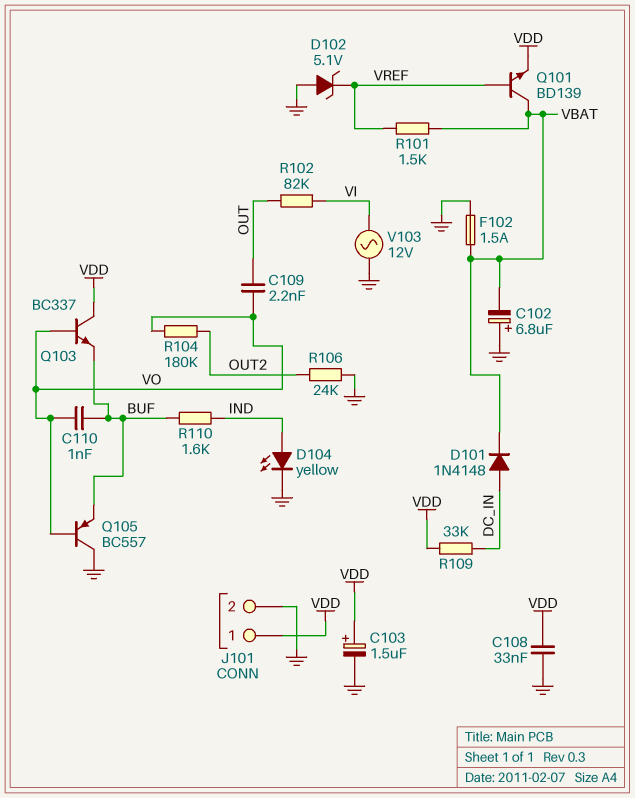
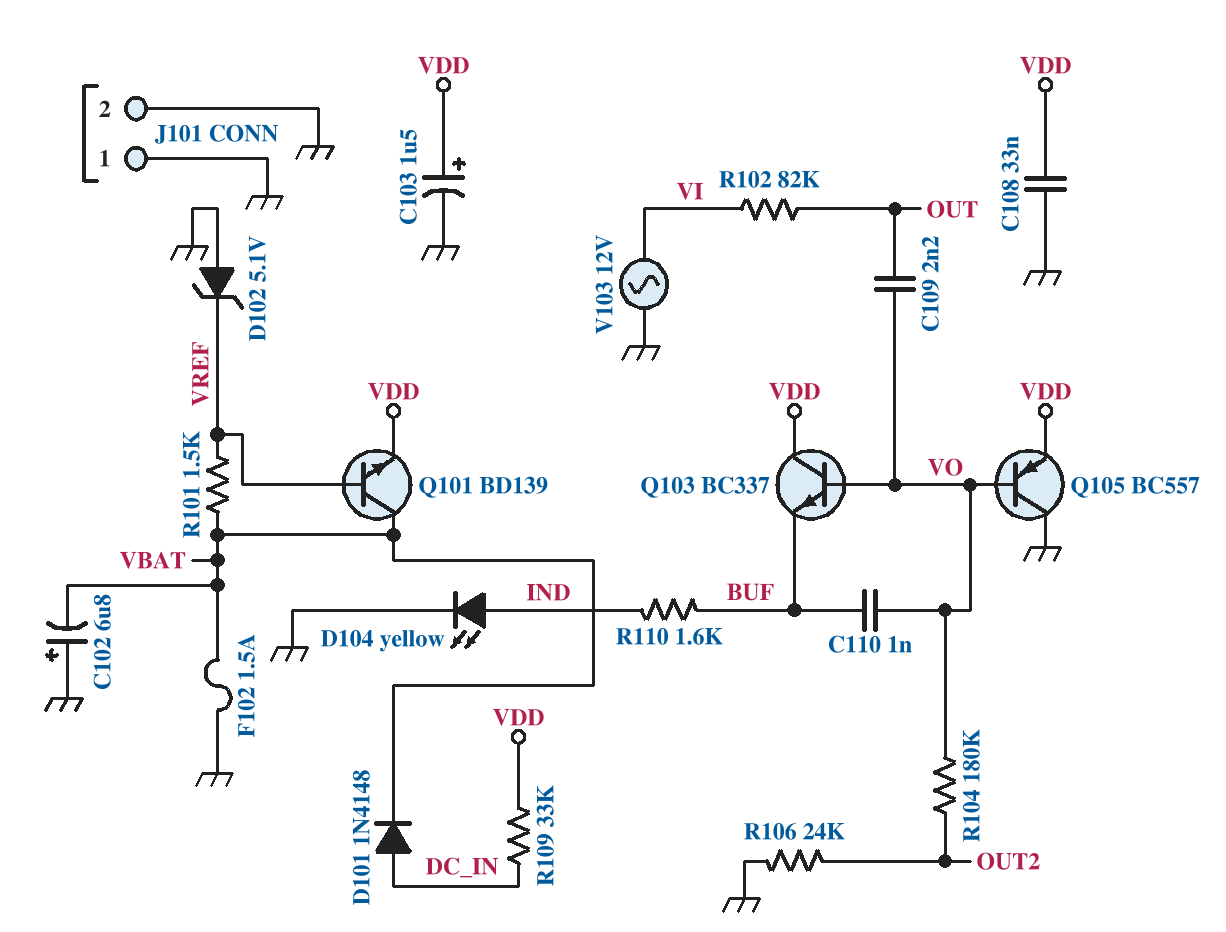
J101 pin 1: VDD -> GND
Q105: PNP BC557 (B VO, C GND, E BUF) -> PNP BC557 (B VO, C GND, E VDD)

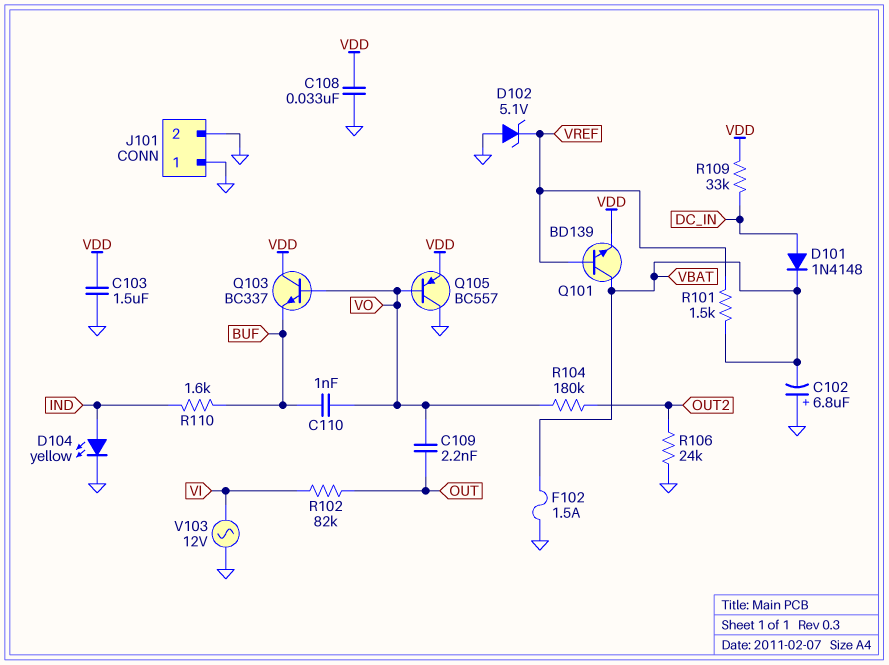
C103: 1.5uF (plus VDD, minus GND) -> 1.5uF (GND, VDD)

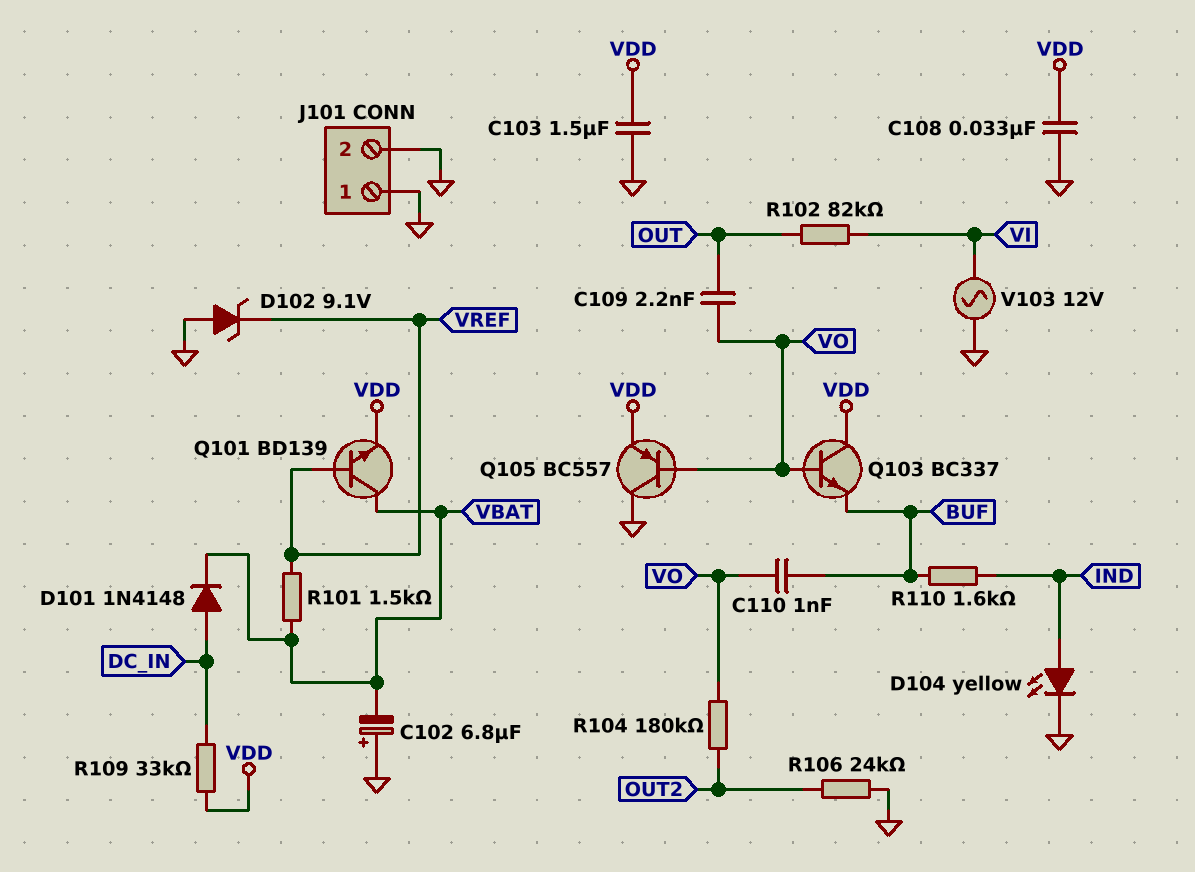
D102: zener 5.1V (A GND, K VREF) -> zener 9.1V (A GND, K VREF)
F102: 1.5A (GND, VBAT) -> none

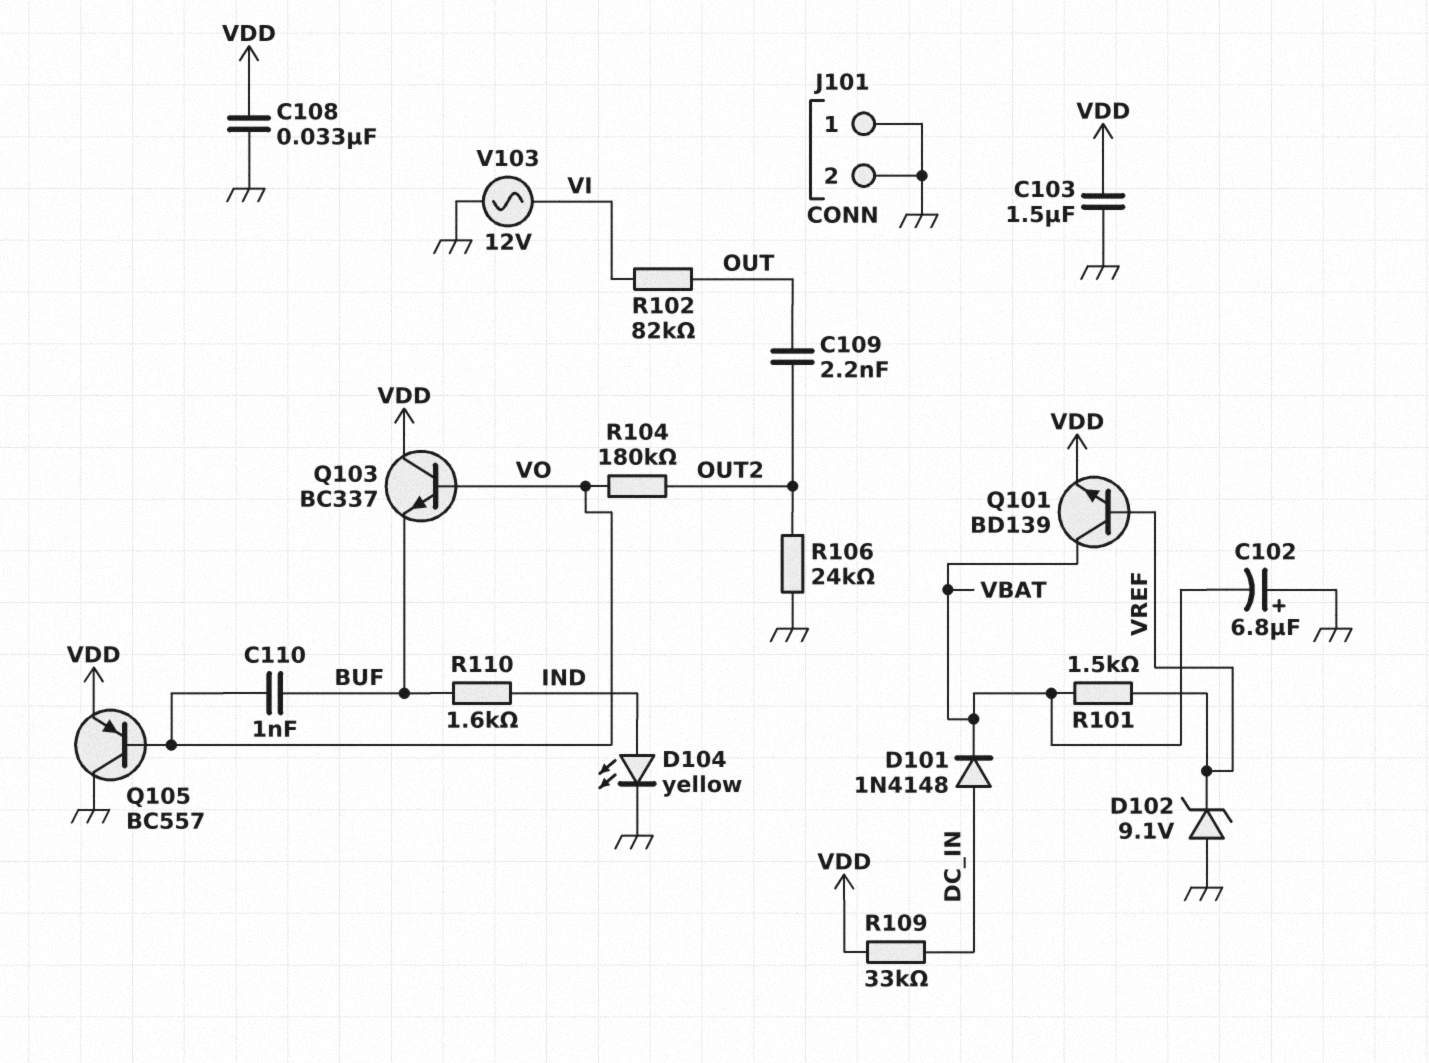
C109: 2.2nF (OUT, VO) -> 2.2nF (OUT, OUT2)

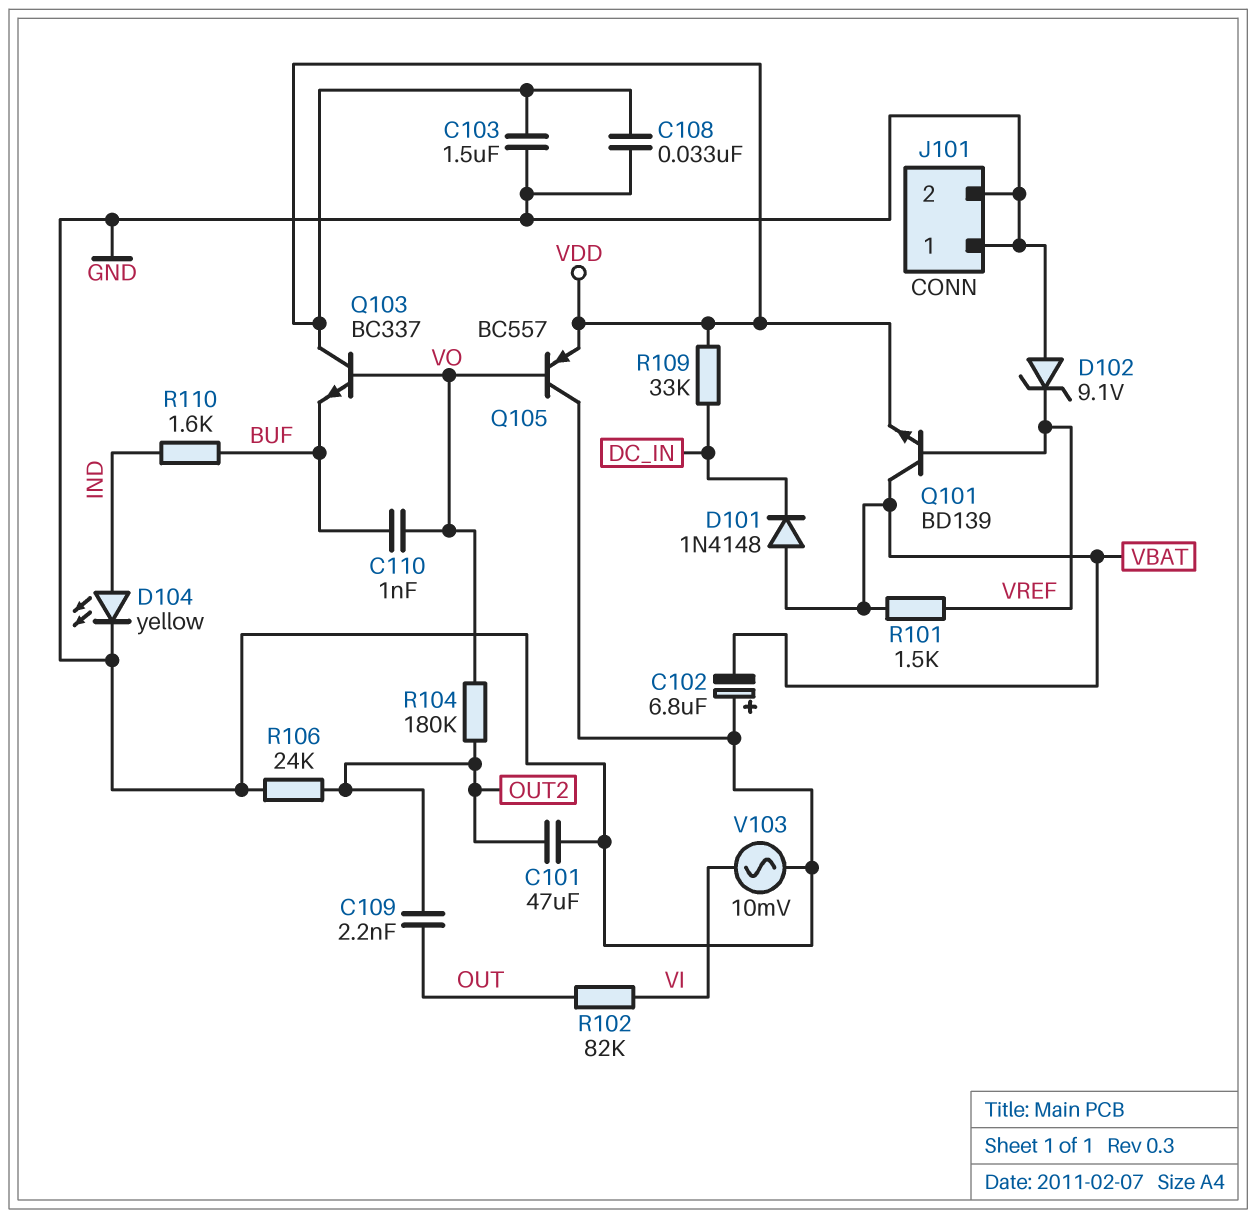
C101: none -> 47uF (GND, OUT2)
D101: diode 1N4148 (A DC_IN, K VBAT) -> diode 1N4148 (A VBAT, K DC_IN)
V103: AC 12V (GND, VI) -> AC 10mV (GND, VI)

